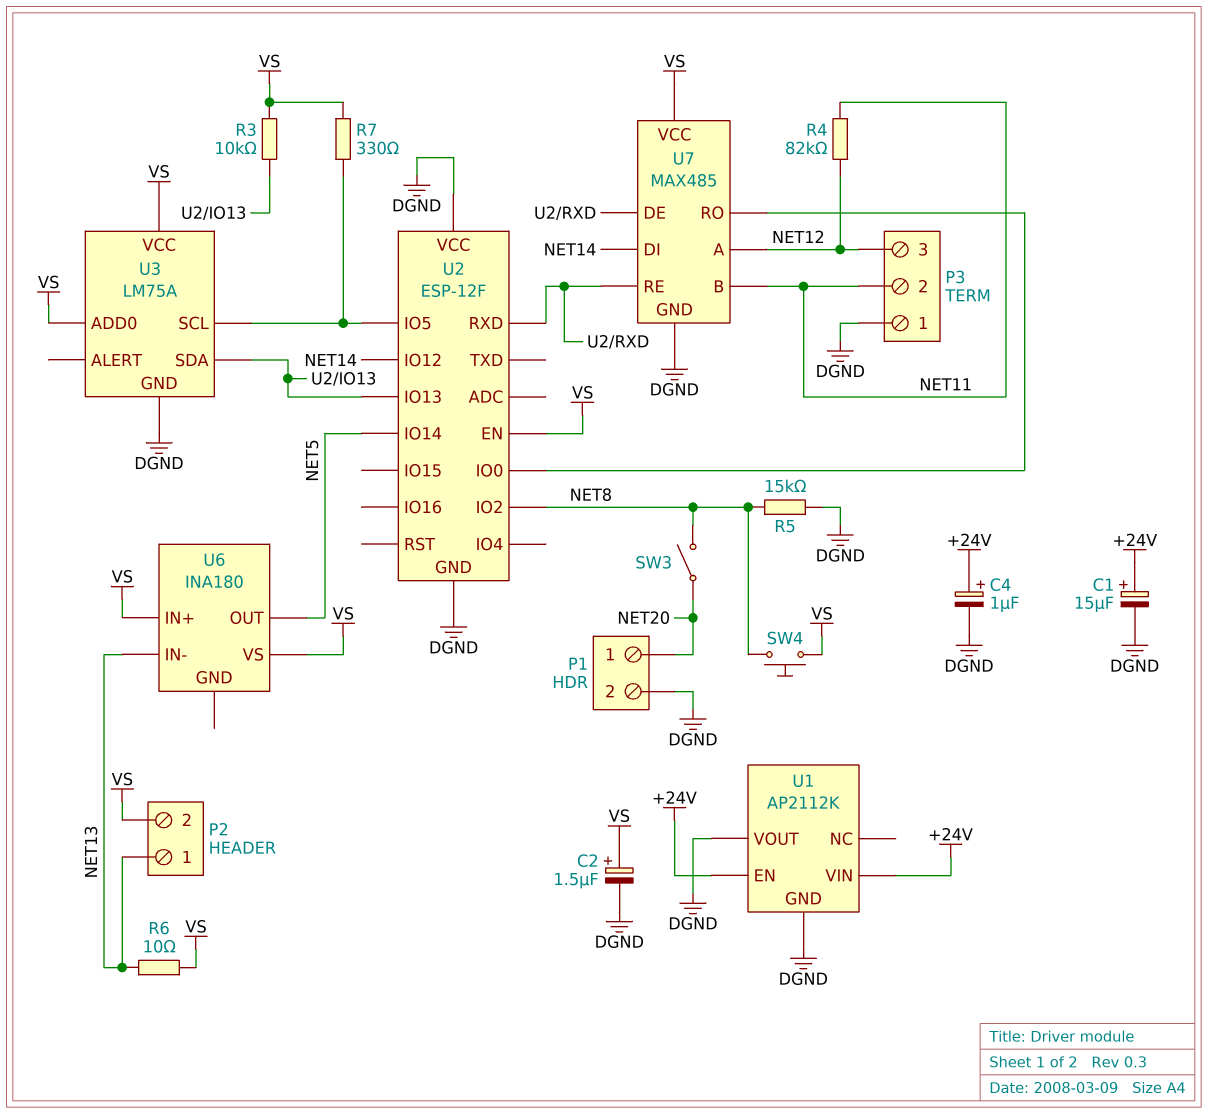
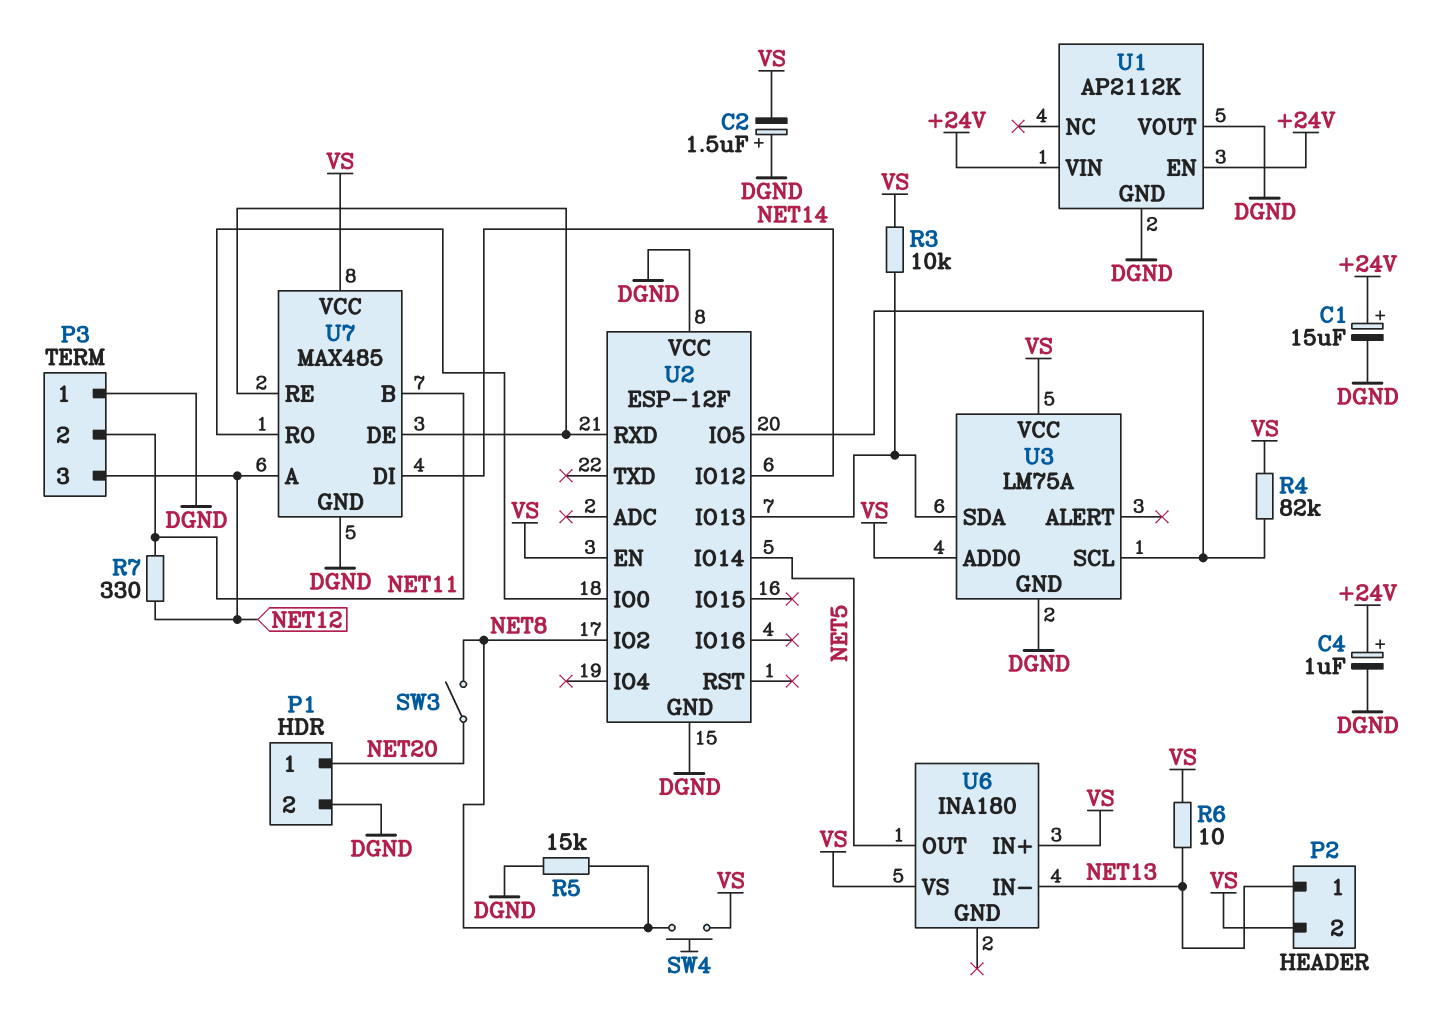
C2: 1.5uF (plus VS, minus DGND) -> 1.5uF (plus DGND, minus VS)
R4: 82k (NET11, NET12) -> 82k (U2/IO5, VS)
R7: 330 (U2/IO5, VS) -> 330 (NET11, NET12)

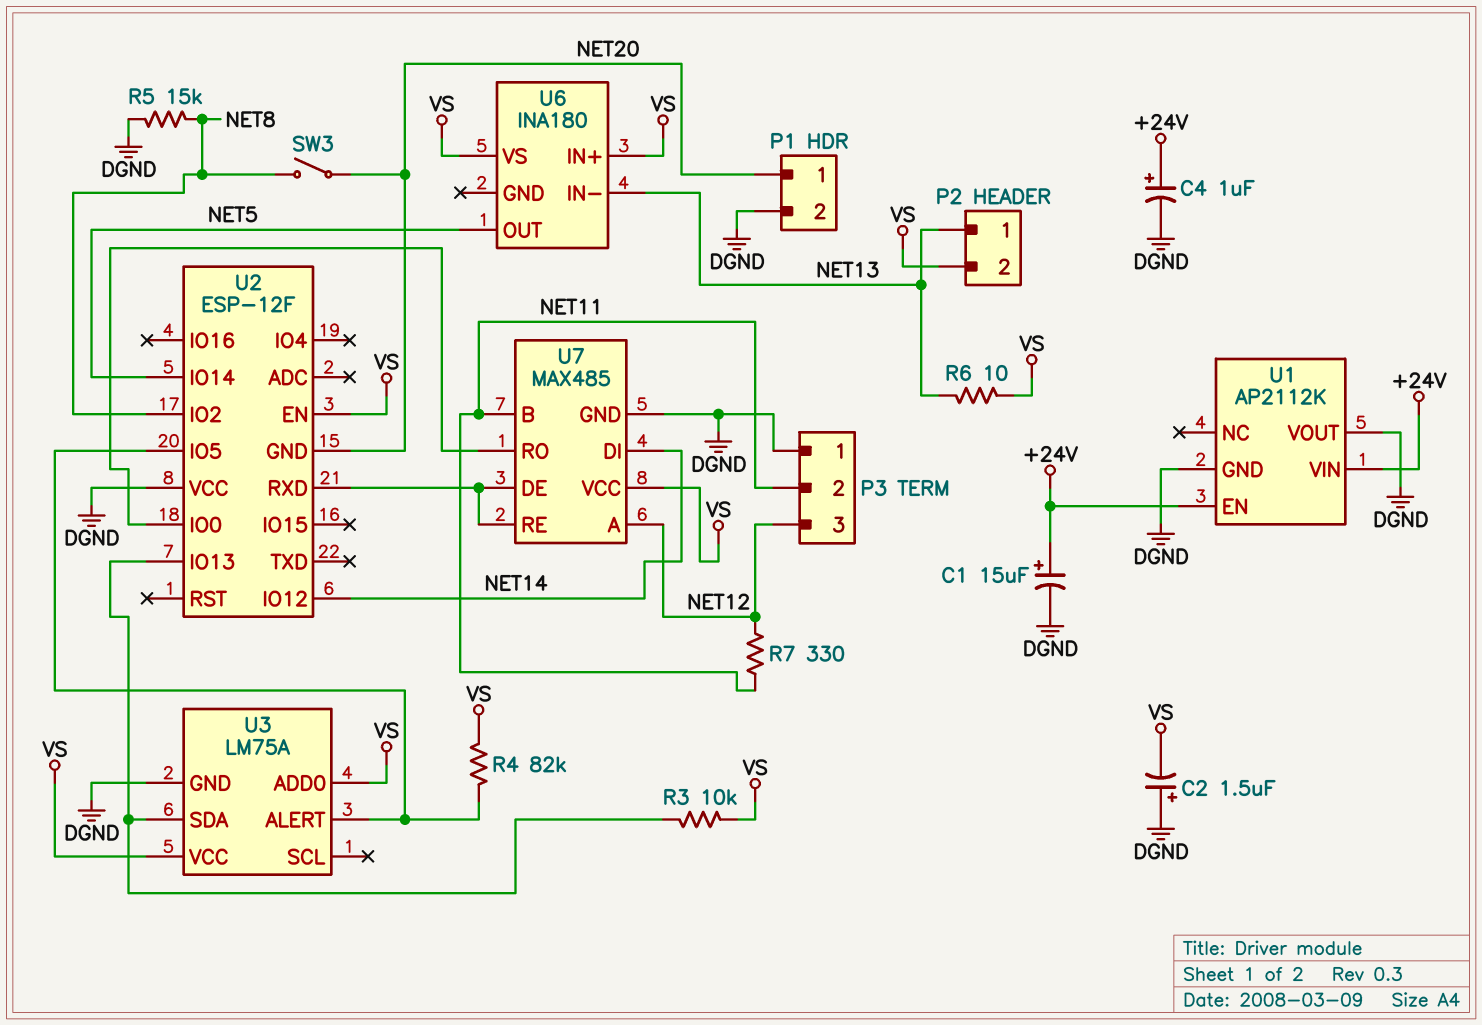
SW4: button (NET8, VS) -> none
U2 pin GND: DGND -> NET20
U3 pin ALERT: none -> U2/IO5
U3 pin SCL: U2/IO5 -> none

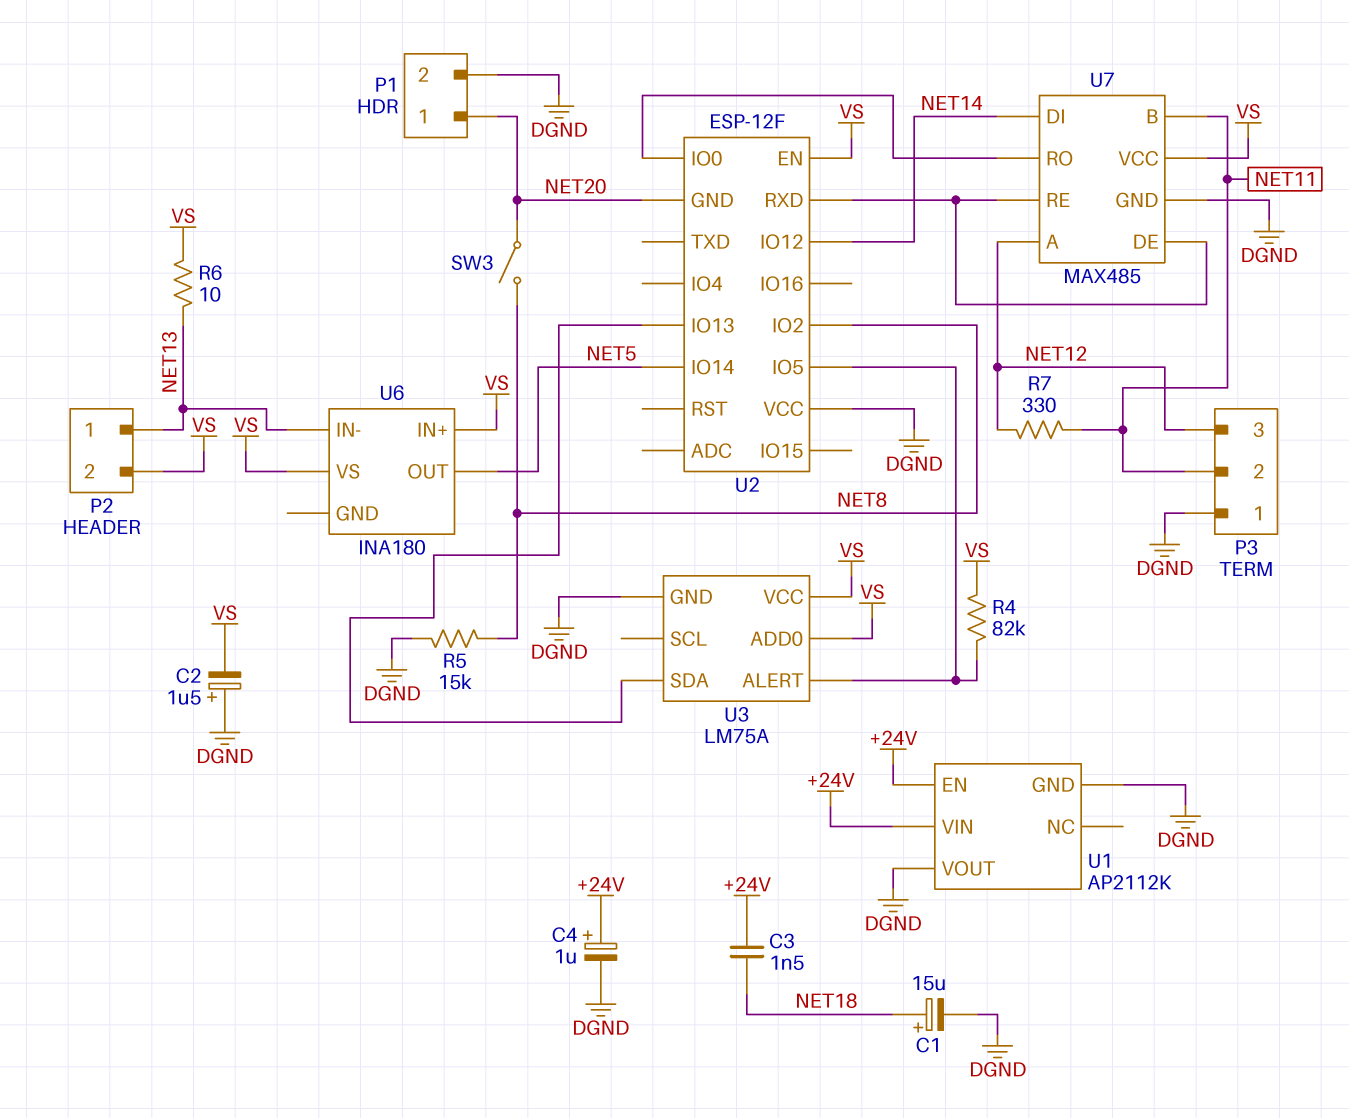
C1: 15uF (plus +24V, minus DGND) -> 15uF (plus NET18, minus DGND)
C3: none -> 1.5nF (+24V, NET18)
R3: 10k (U2/IO13, VS) -> none

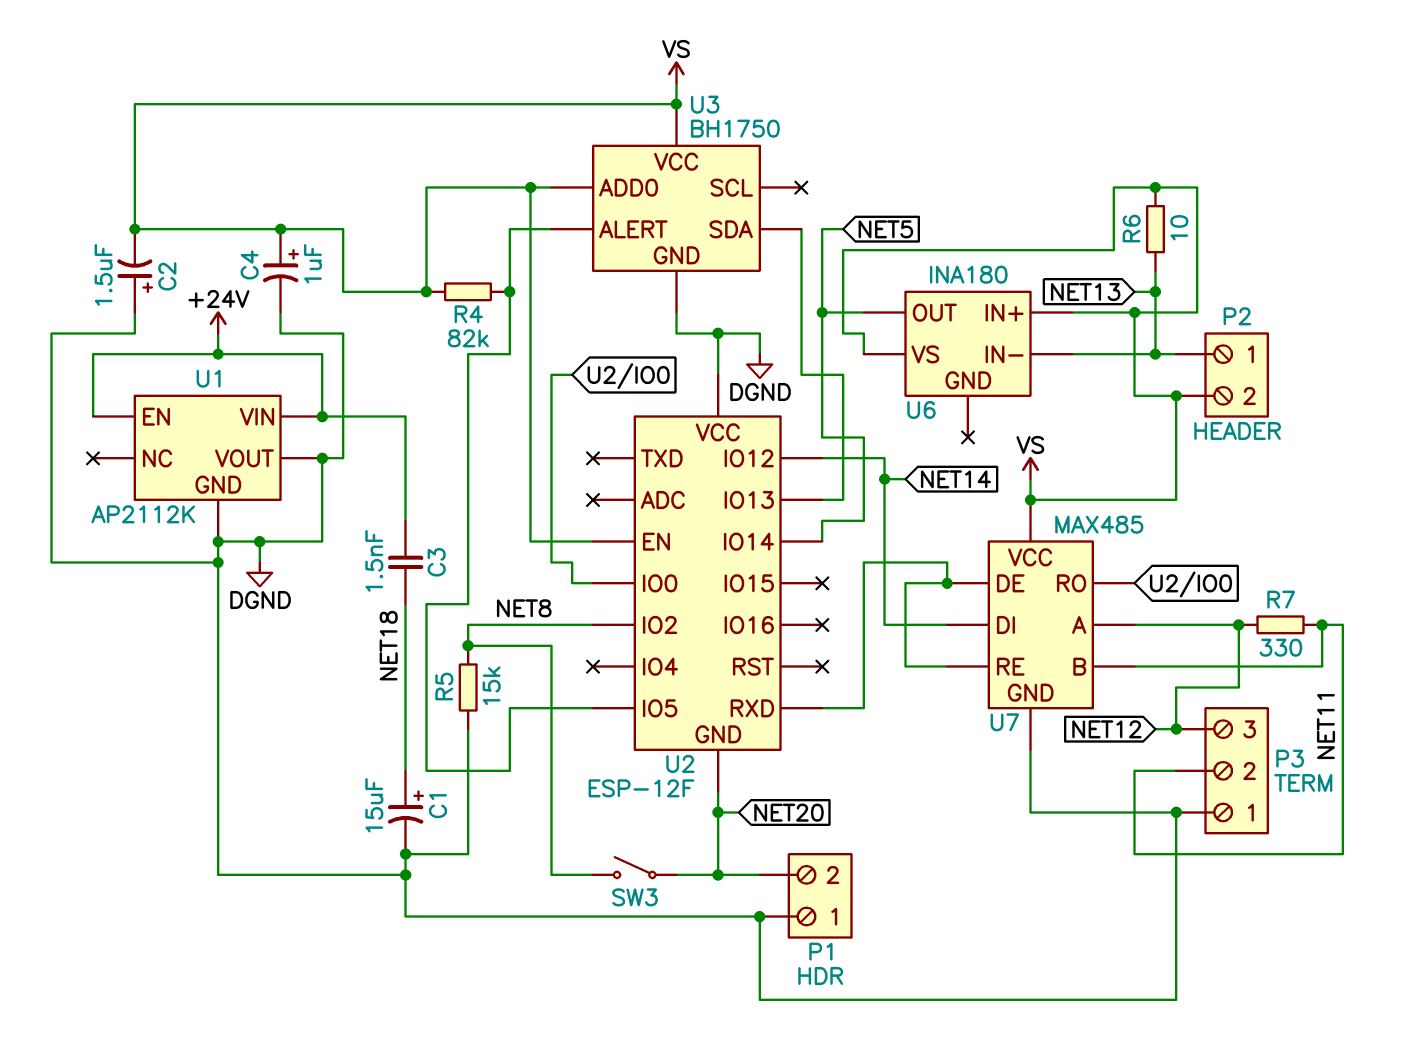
C4: 1uF (plus +24V, minus DGND) -> 1uF (plus VS, minus DGND)
P1 pin 1: NET20 -> DGND
P1 pin 2: DGND -> NET20
U3: LM75A -> BH1750

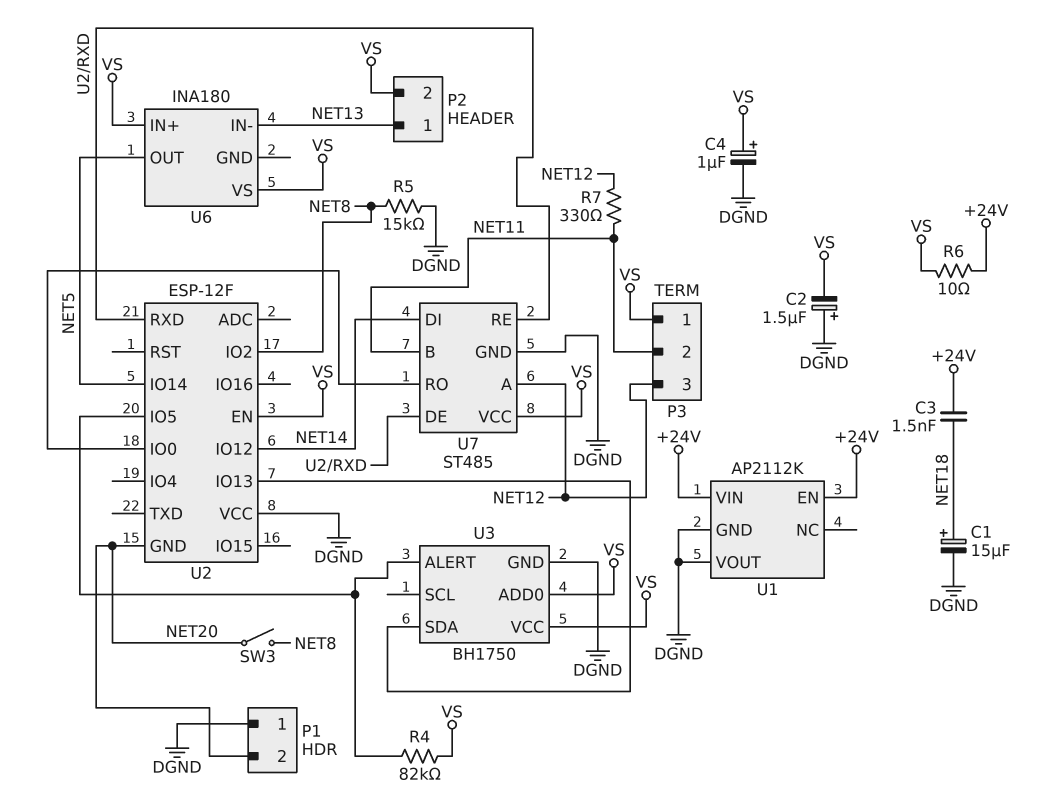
P3 pin 1: DGND -> VS
R6: 10 (NET13, VS) -> 10 (+24V, VS)
U7: MAX485 -> ST485

